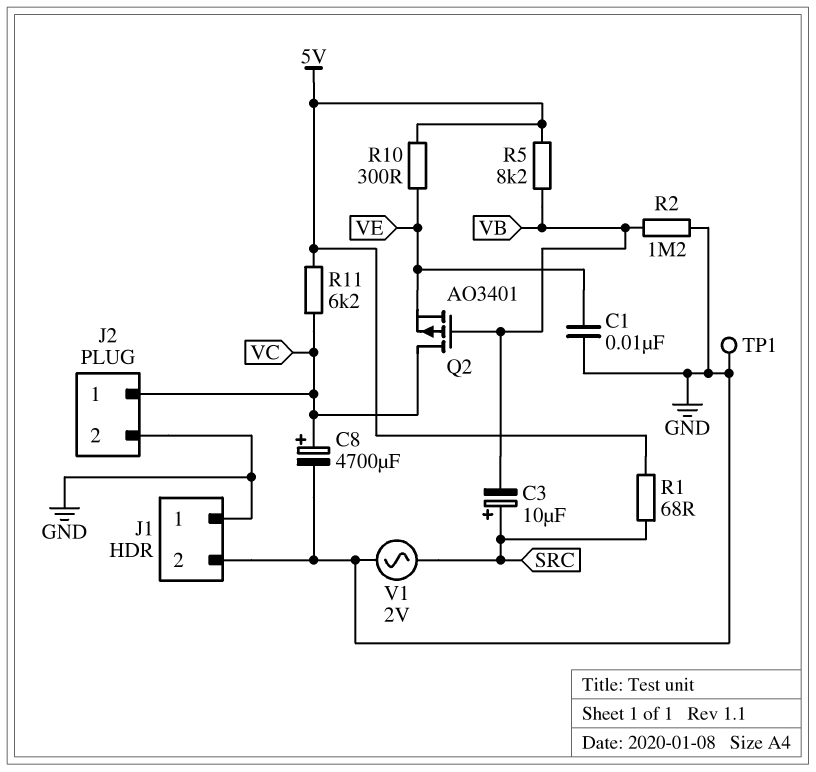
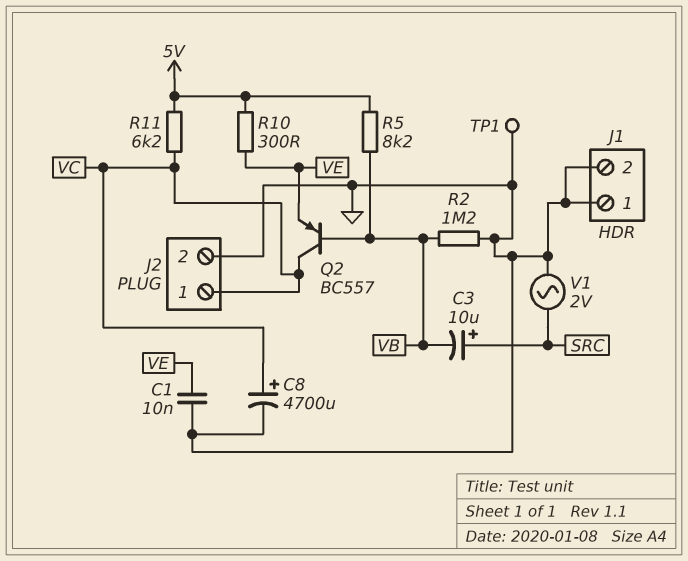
Q2: PMOS AO3401 (G VB, D VC, S VE) -> PNP BC557 (B VB, C VC, E VE)
R1: 68 (5V, SRC) -> none

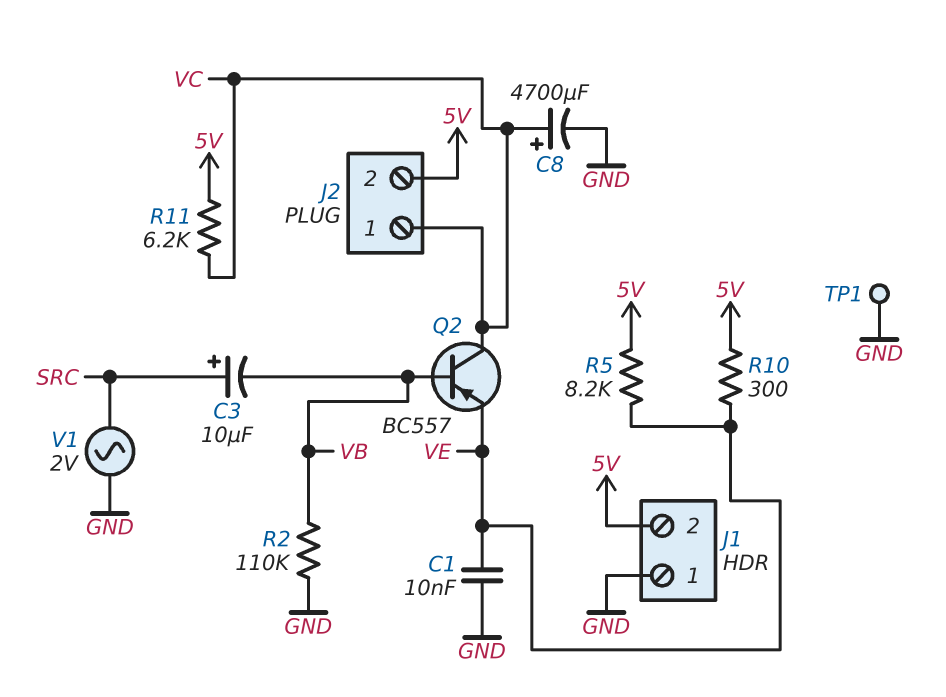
J1 pin 2: GND -> 5V
J2 pin 2: GND -> 5V
R2: 1.2M (GND, VB) -> 110k (GND, VB)
R5: 8.2k (5V, VB) -> 8.2k (5V, VE)

